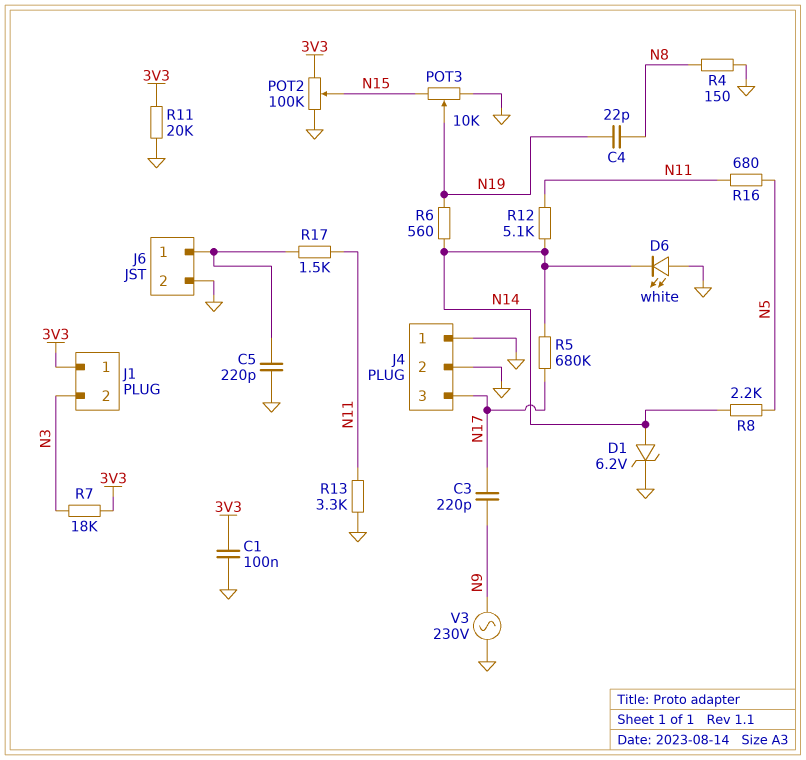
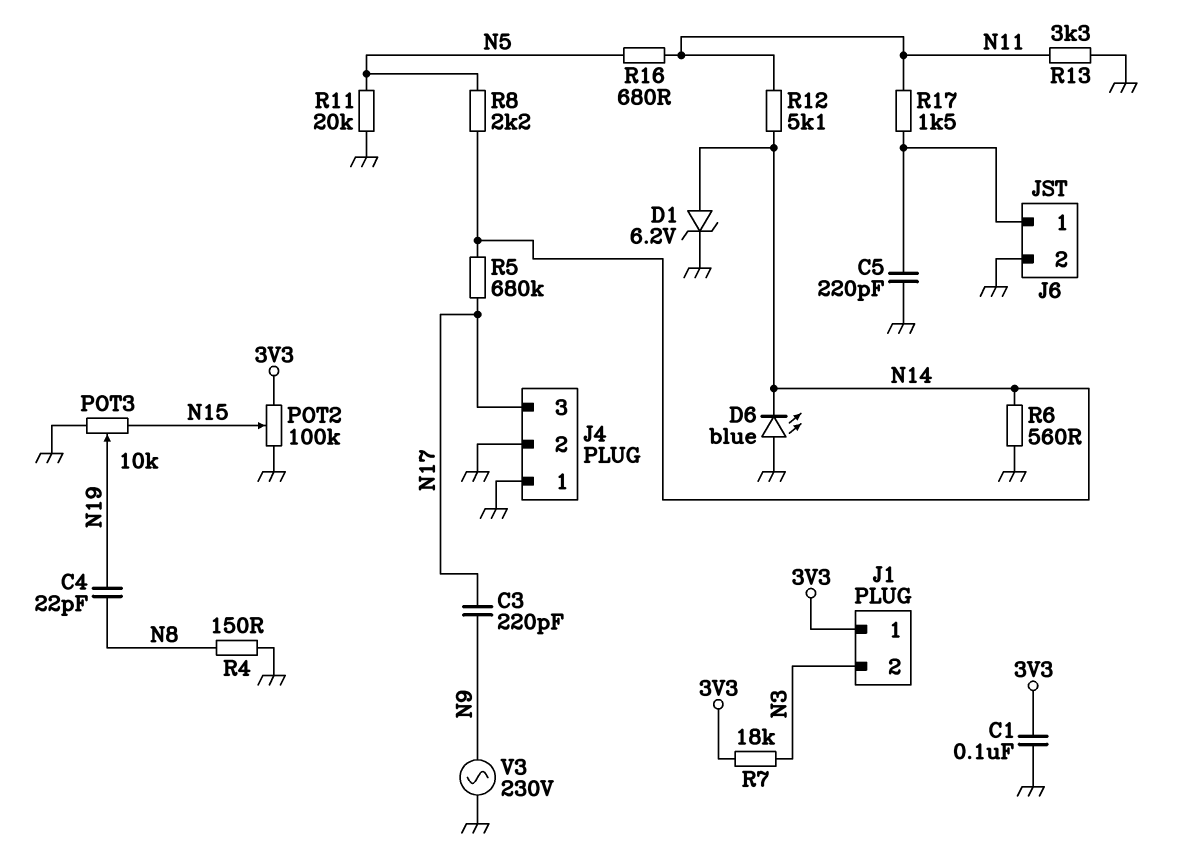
D6: LED white (A GND, K N14) -> LED blue (A GND, K N14)
R6: 560 (N14, N19) -> 560 (GND, N14)
R11: 20k (3V3, GND) -> 20k (GND, N5)

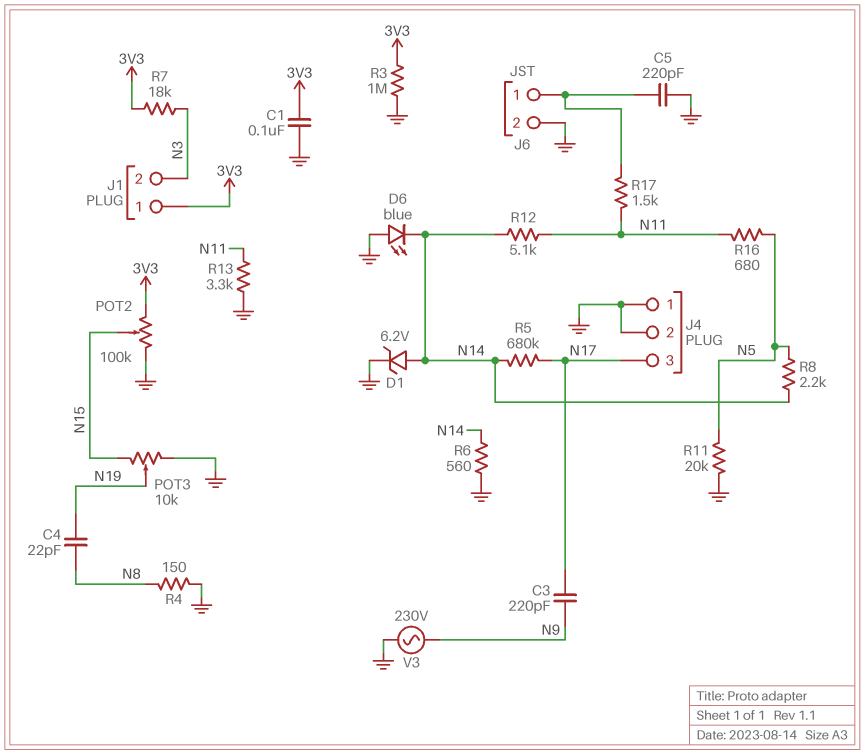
R3: none -> 1M (3V3, GND)

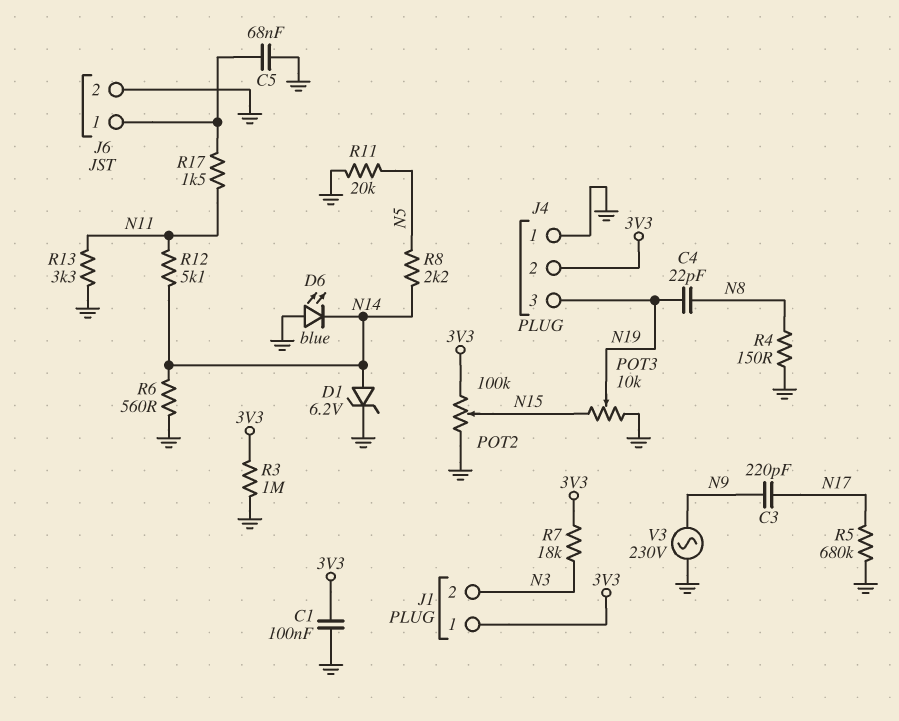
C5: 220pF (GND, J6/1) -> 68nF (GND, J6/1)
J4 pin 2: GND -> 3V3
J4 pin 3: N17 -> N19
R5: 680k (N14, N17) -> 680k (GND, N17)
R16: 680 (N5, N11) -> none

